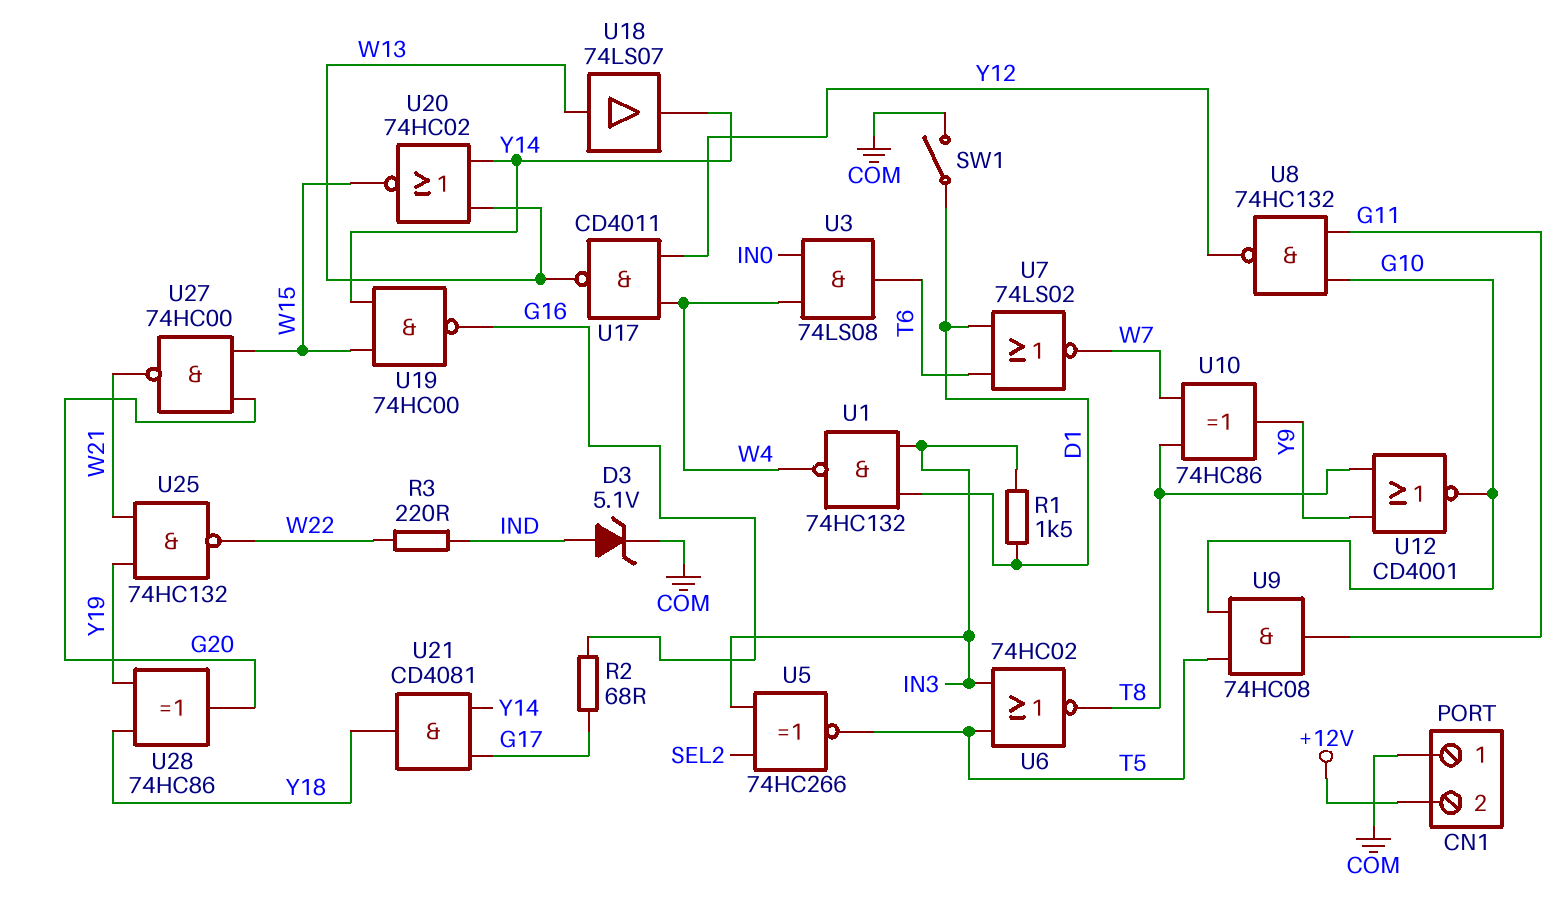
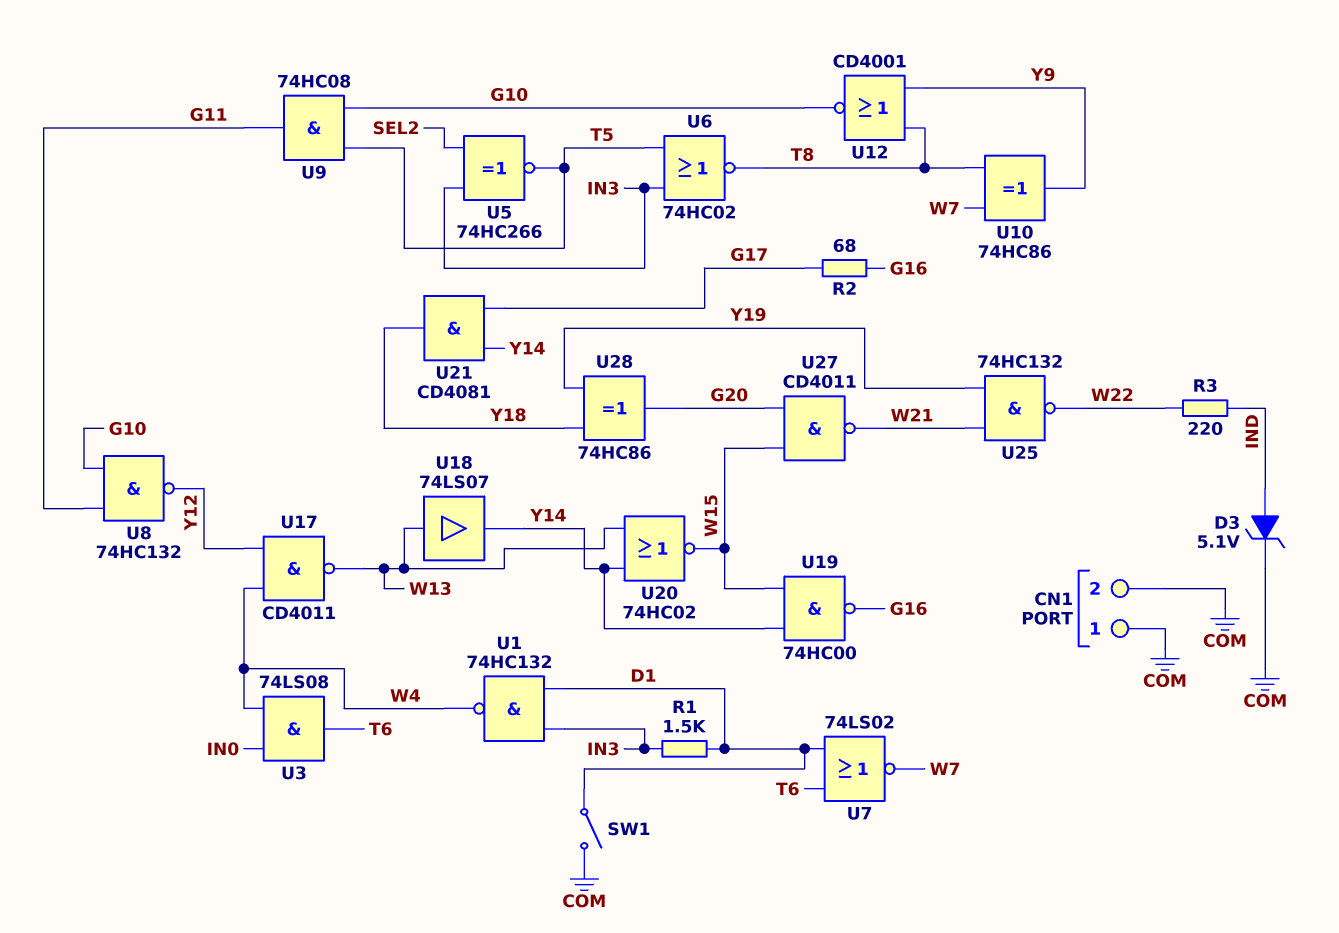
CN1 pin 2: +12V -> COM
U27: NAND 74HC00 (in G20, in W15, out W21) -> NAND CD4011 (in G20, in W15, out W21)

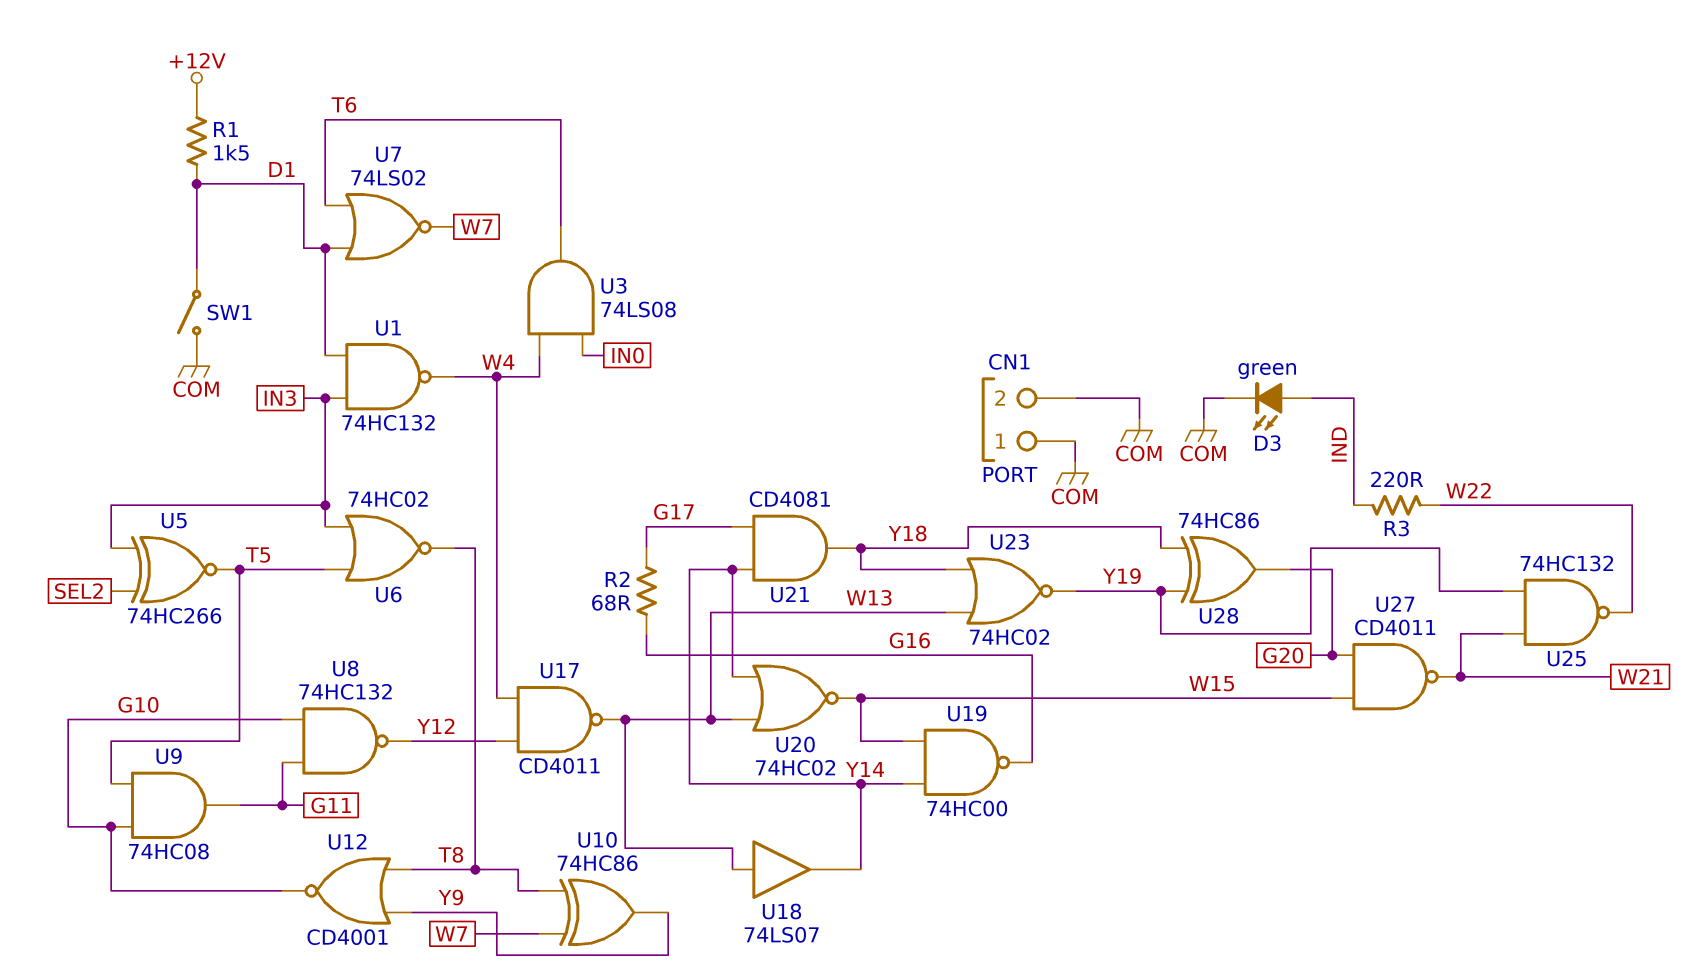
D3: zener 5.1V (A IND, K COM) -> LED green (A IND, K COM)
R1: 1.5k (D1, IN3) -> 1.5k (+12V, D1)
U23: none -> NOR 74HC02 (in W13, in Y18, out Y19)

